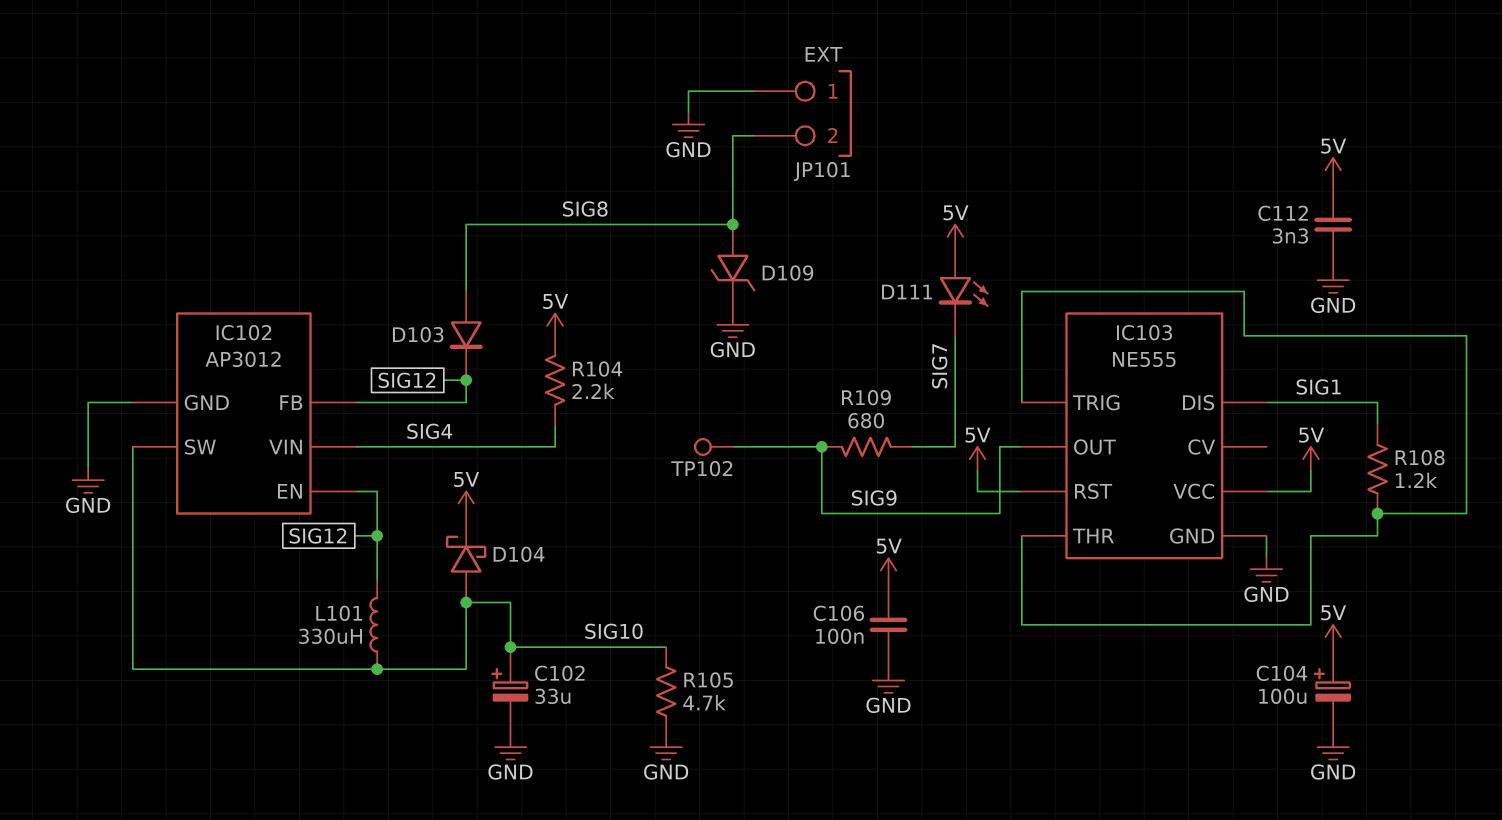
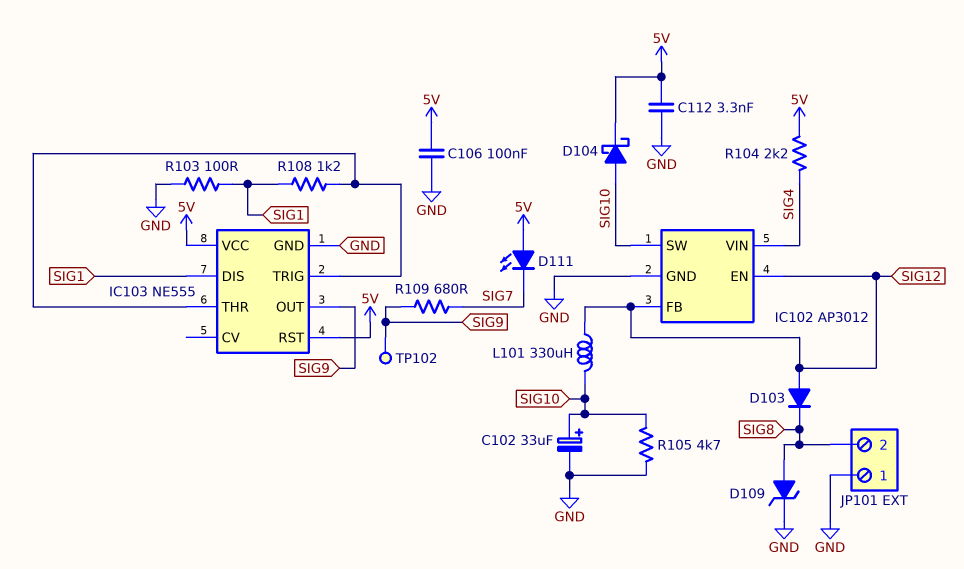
C104: 100uF (plus 5V, minus GND) -> none
D103: diode (A SIG8, K SIG12) -> diode (A SIG12, K SIG8)
R103: none -> 100 (GND, SIG1)

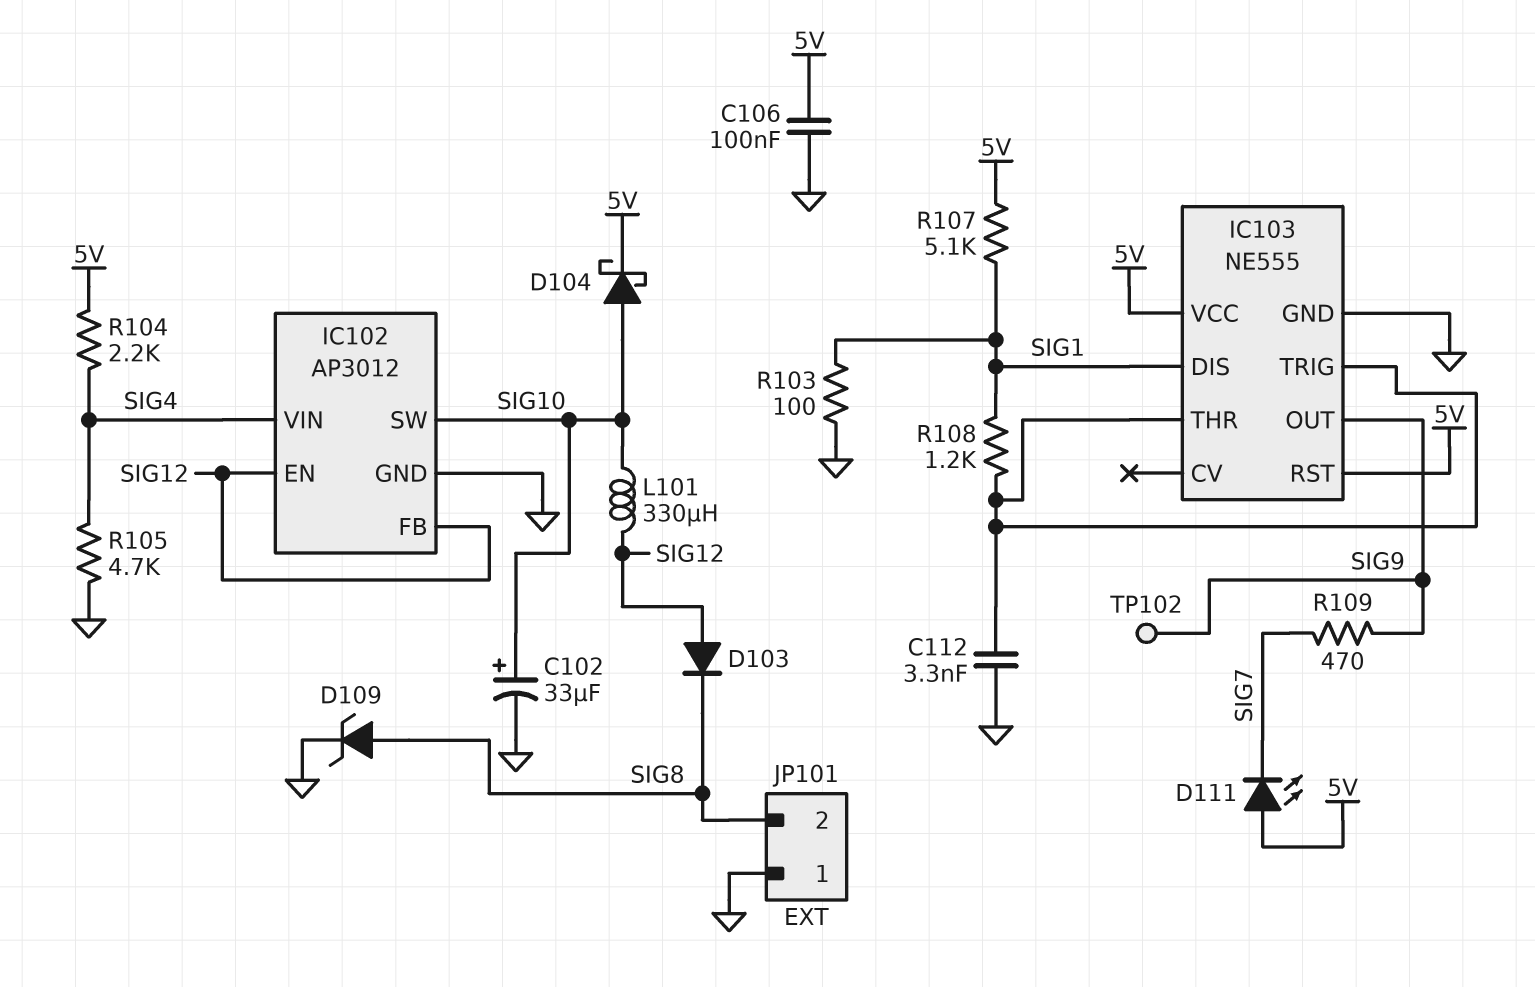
C112: 3.3nF (5V, GND) -> 3.3nF (GND, IC103/THR)
R105: 4.7k (GND, SIG10) -> 4.7k (GND, SIG4)
R107: none -> 5.1k (5V, SIG1)
R109: 680 (SIG7, SIG9) -> 470 (SIG7, SIG9)

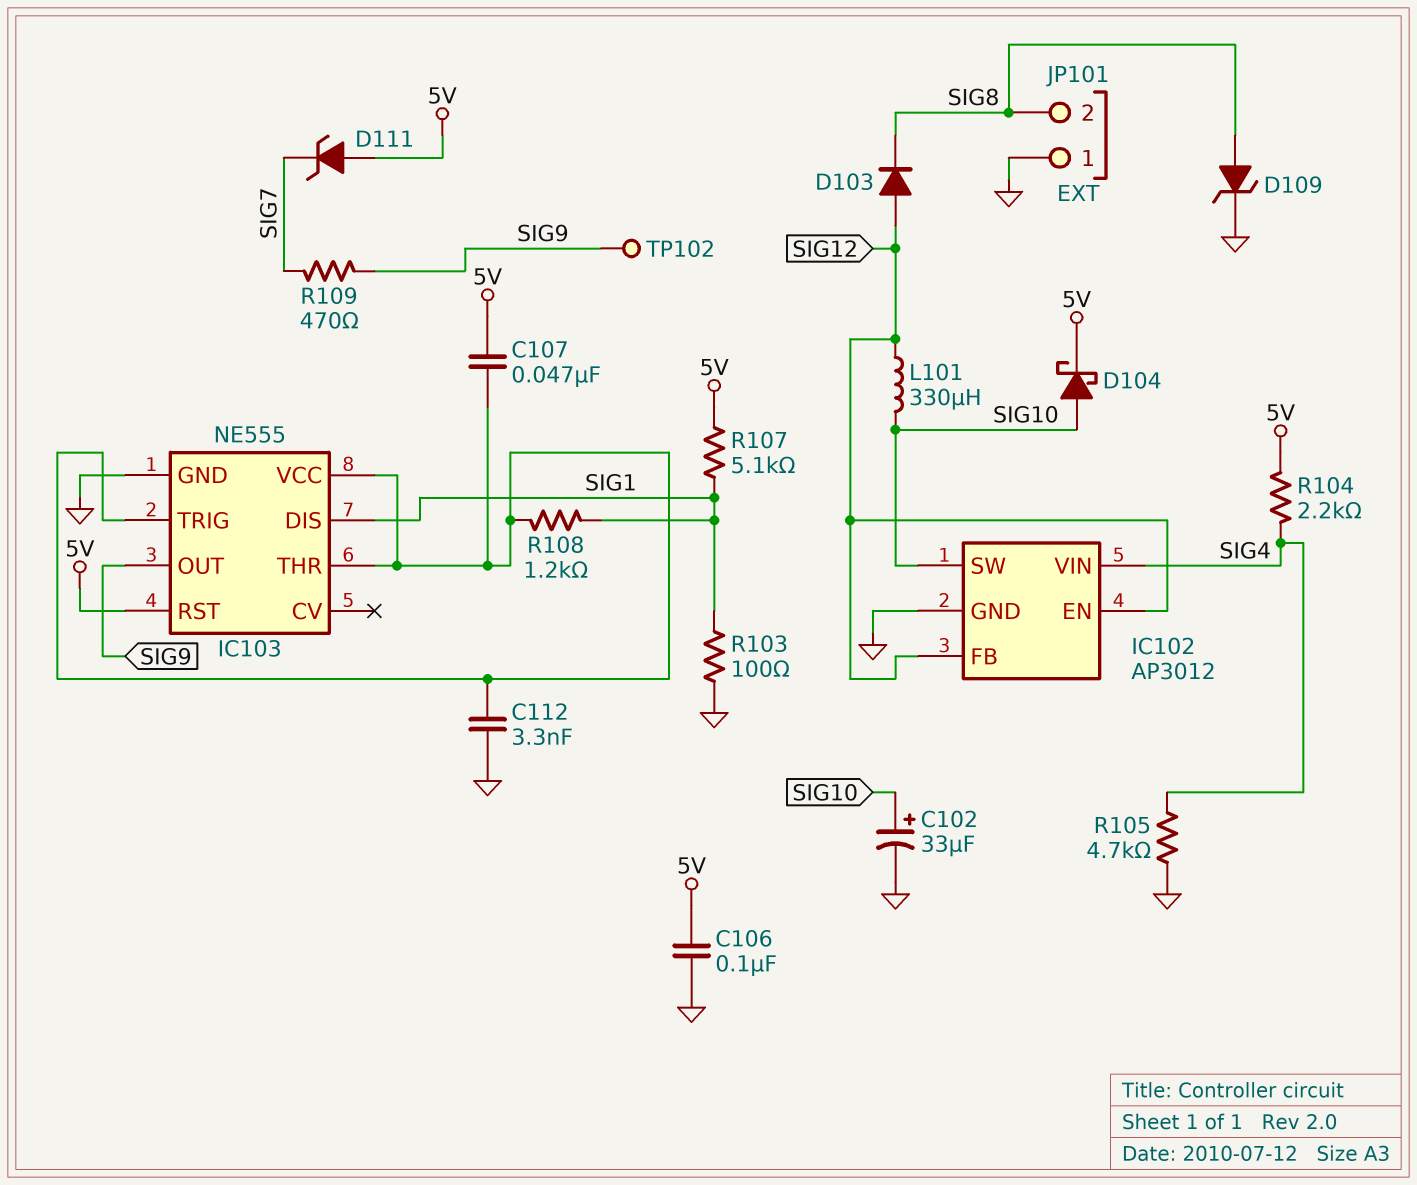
C107: none -> 47nF (5V, IC103/THR)
D111: LED (A 5V, K SIG7) -> zener (A 5V, K SIG7)
IC103 pin VCC: 5V -> IC103/THR

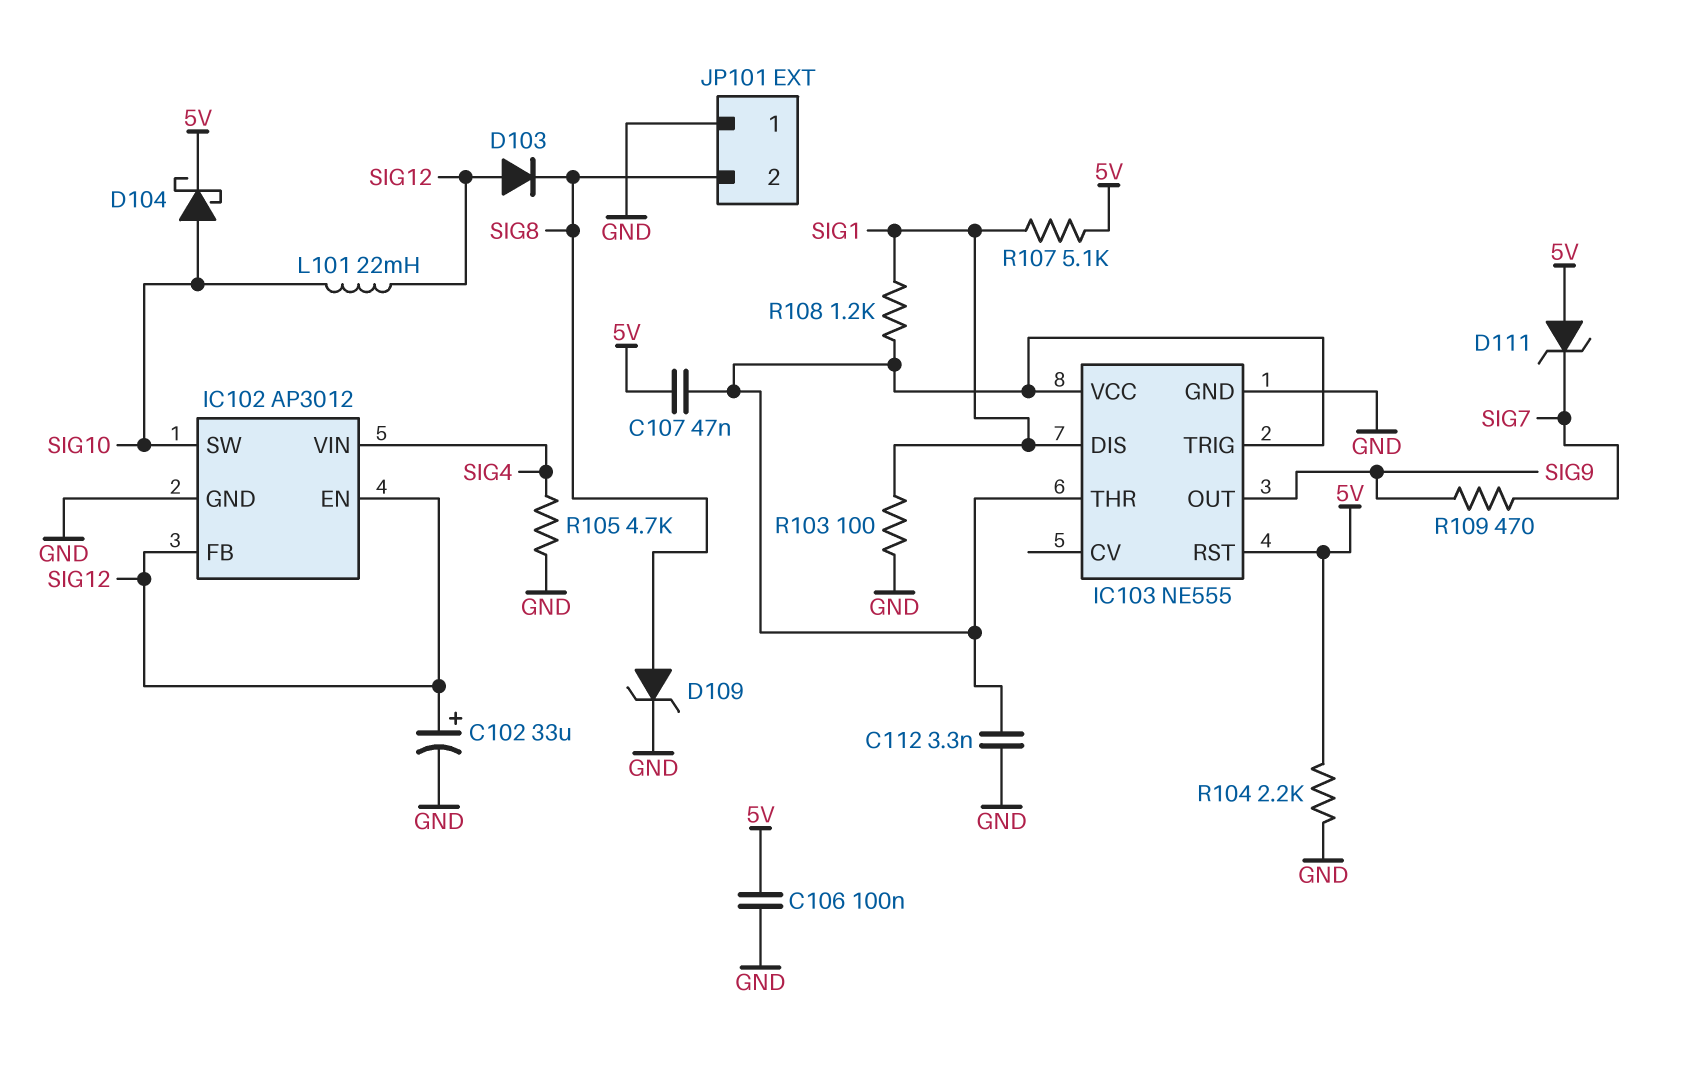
C102: 33uF (plus SIG10, minus GND) -> 33uF (plus SIG12, minus GND)
L101: 330uH (SIG10, SIG12) -> 22mH (SIG10, SIG12)
R104: 2.2k (5V, SIG4) -> 2.2k (5V, GND)
TP102: test point (SIG9) -> none

